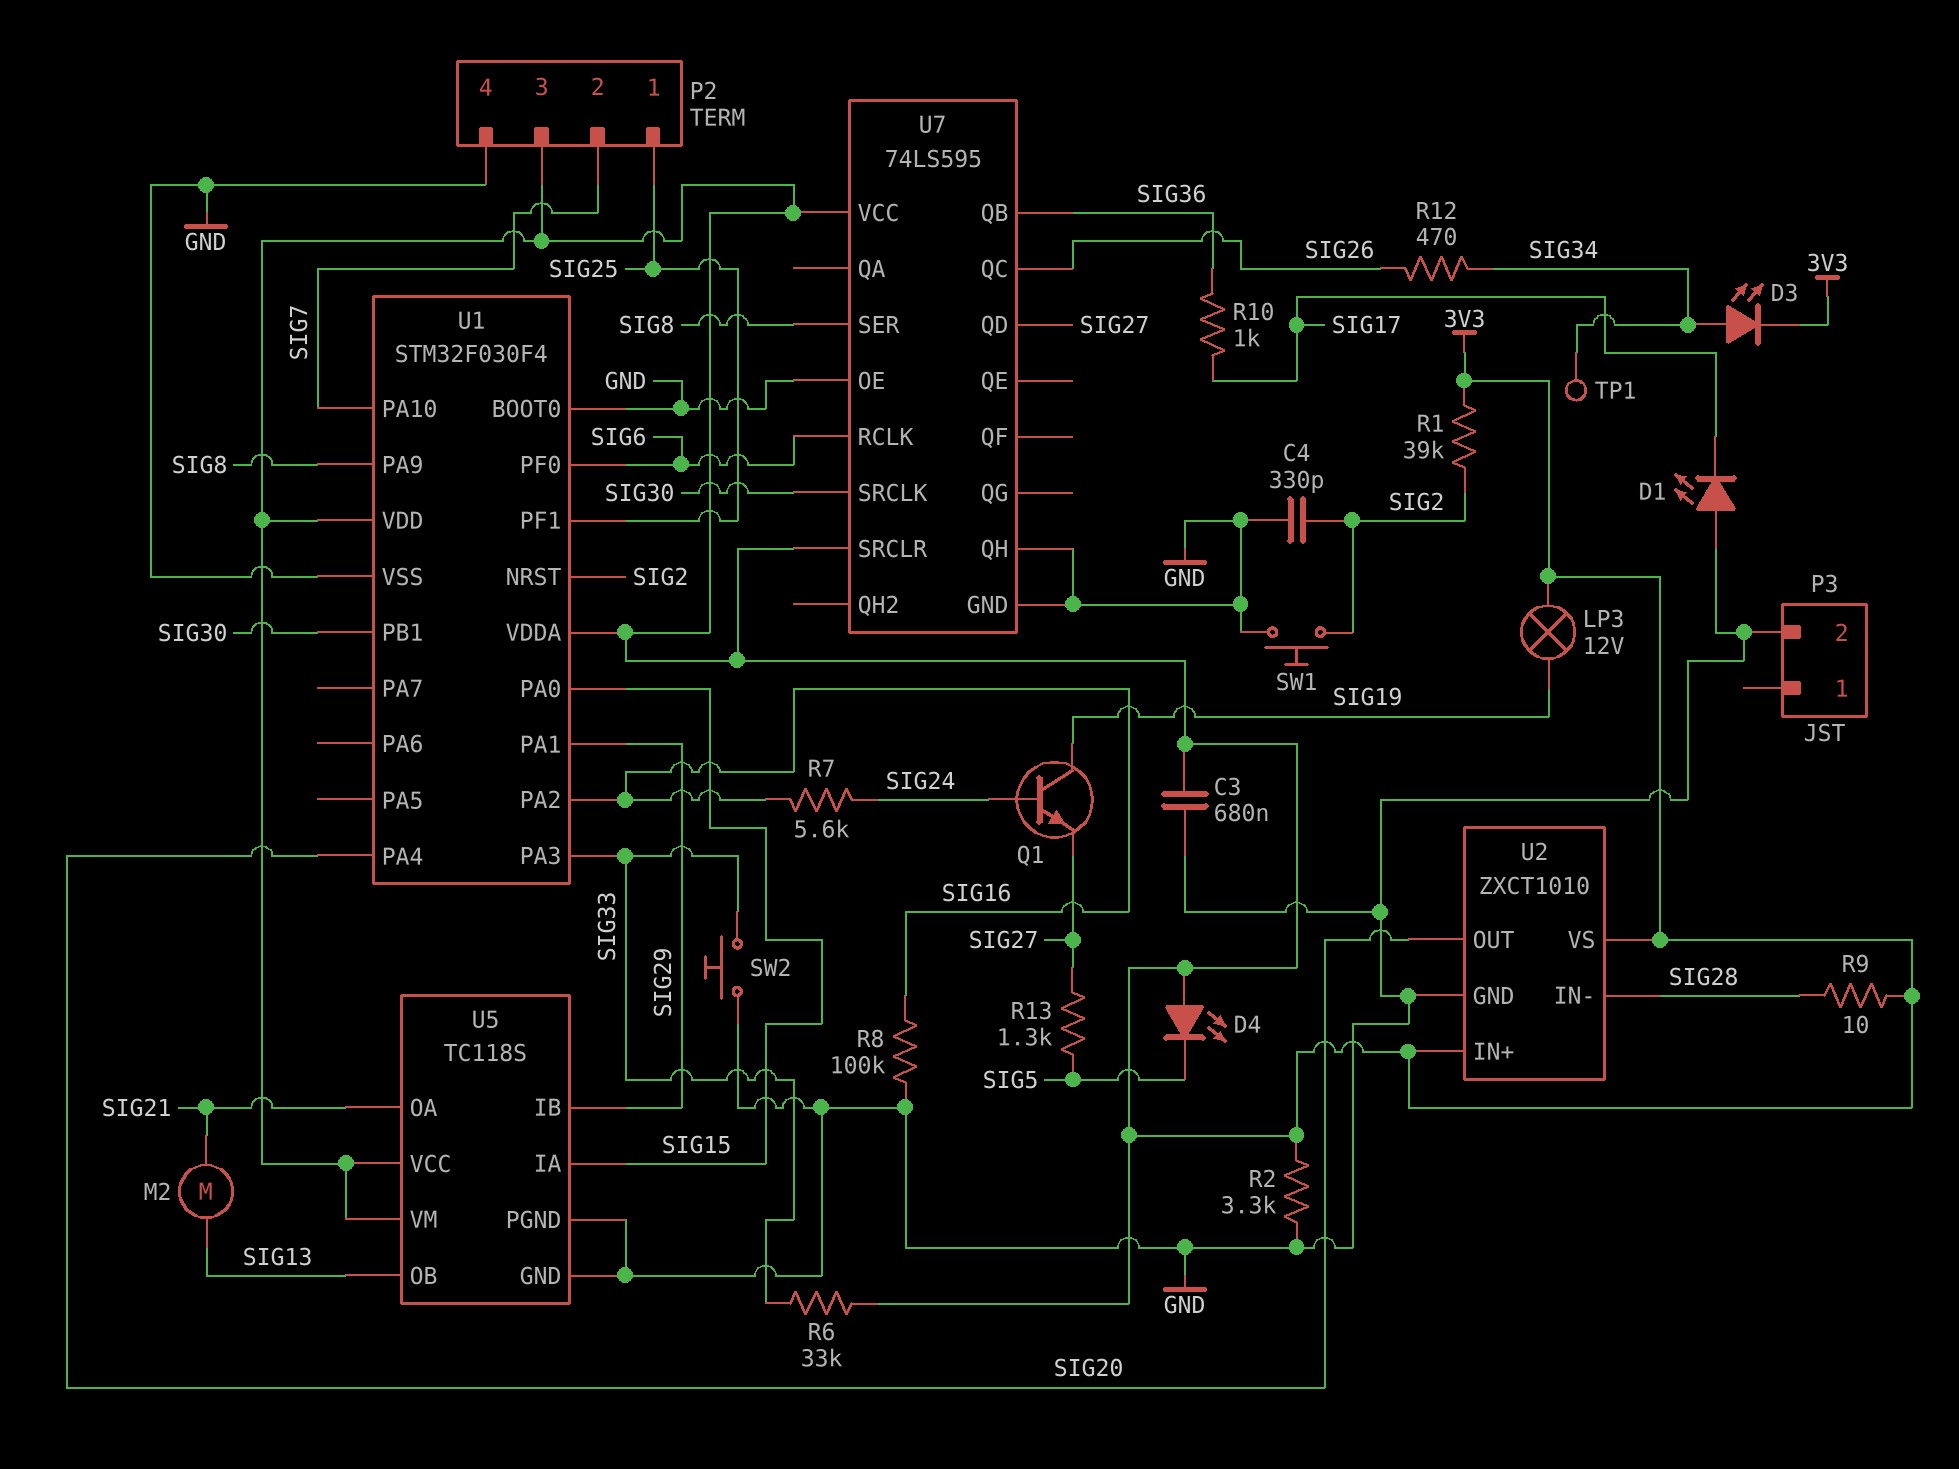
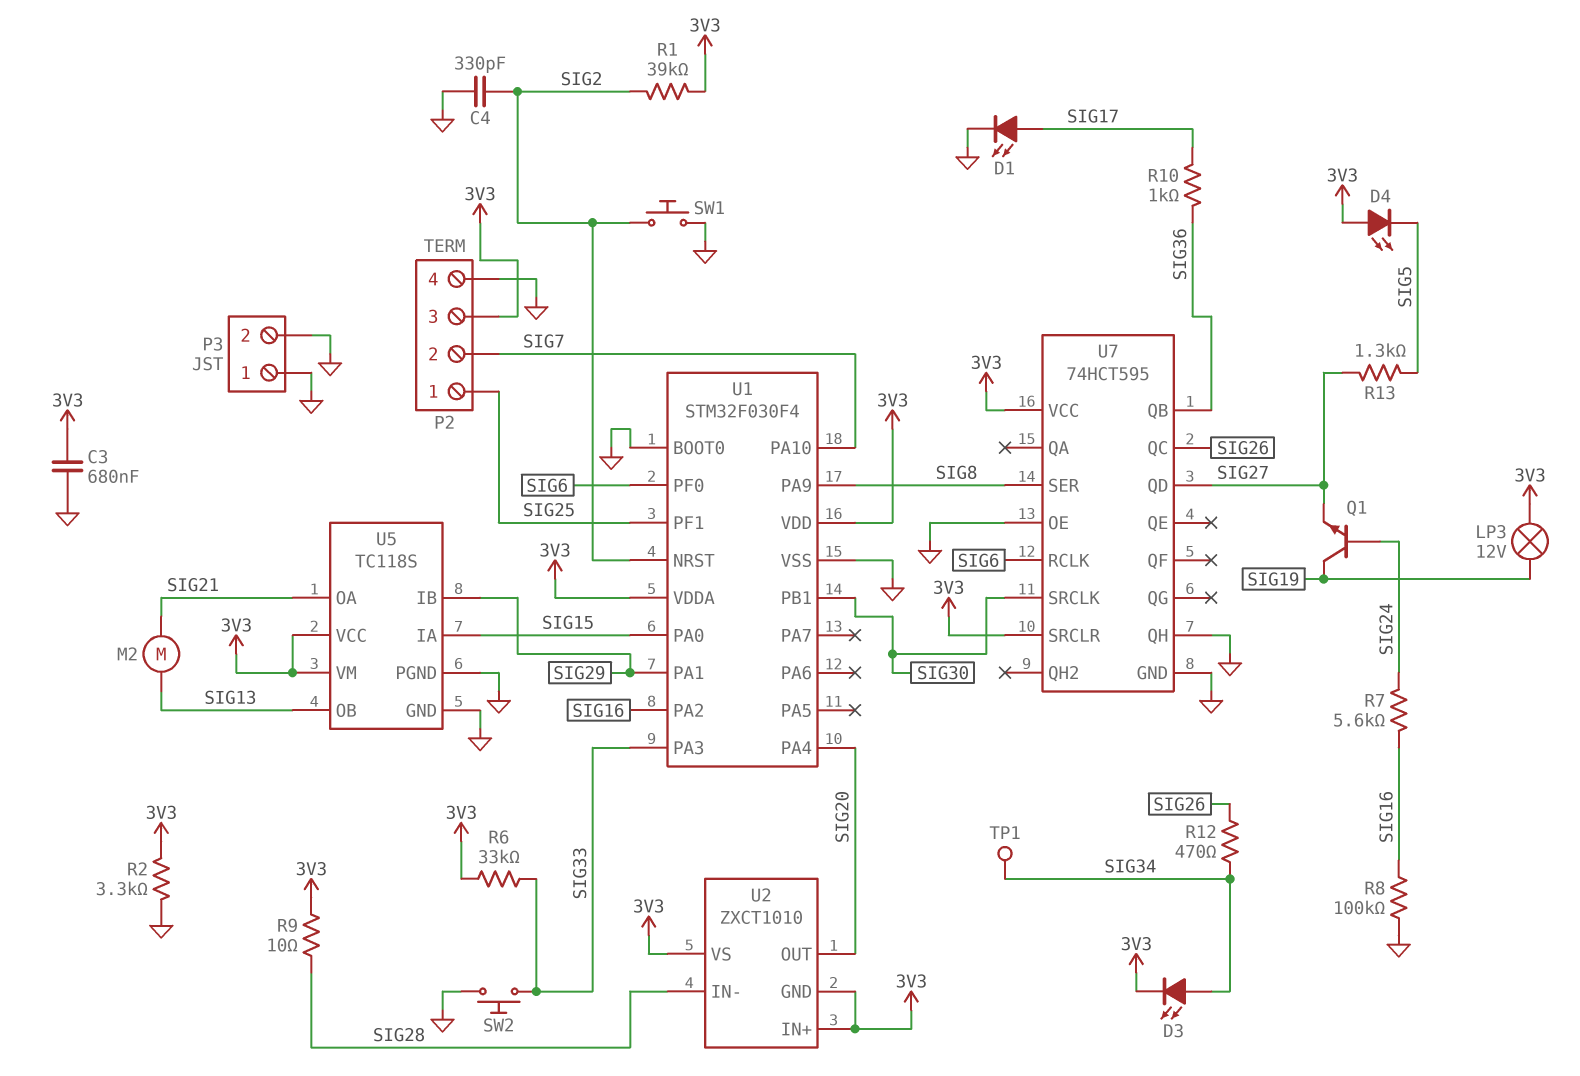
D1: LED (A GND, K SIG17) -> LED (A SIG17, K GND)
P3 pin 1: none -> GND
U2 pin GND: GND -> 3V3
U7: 74LS595 -> 74HCT595

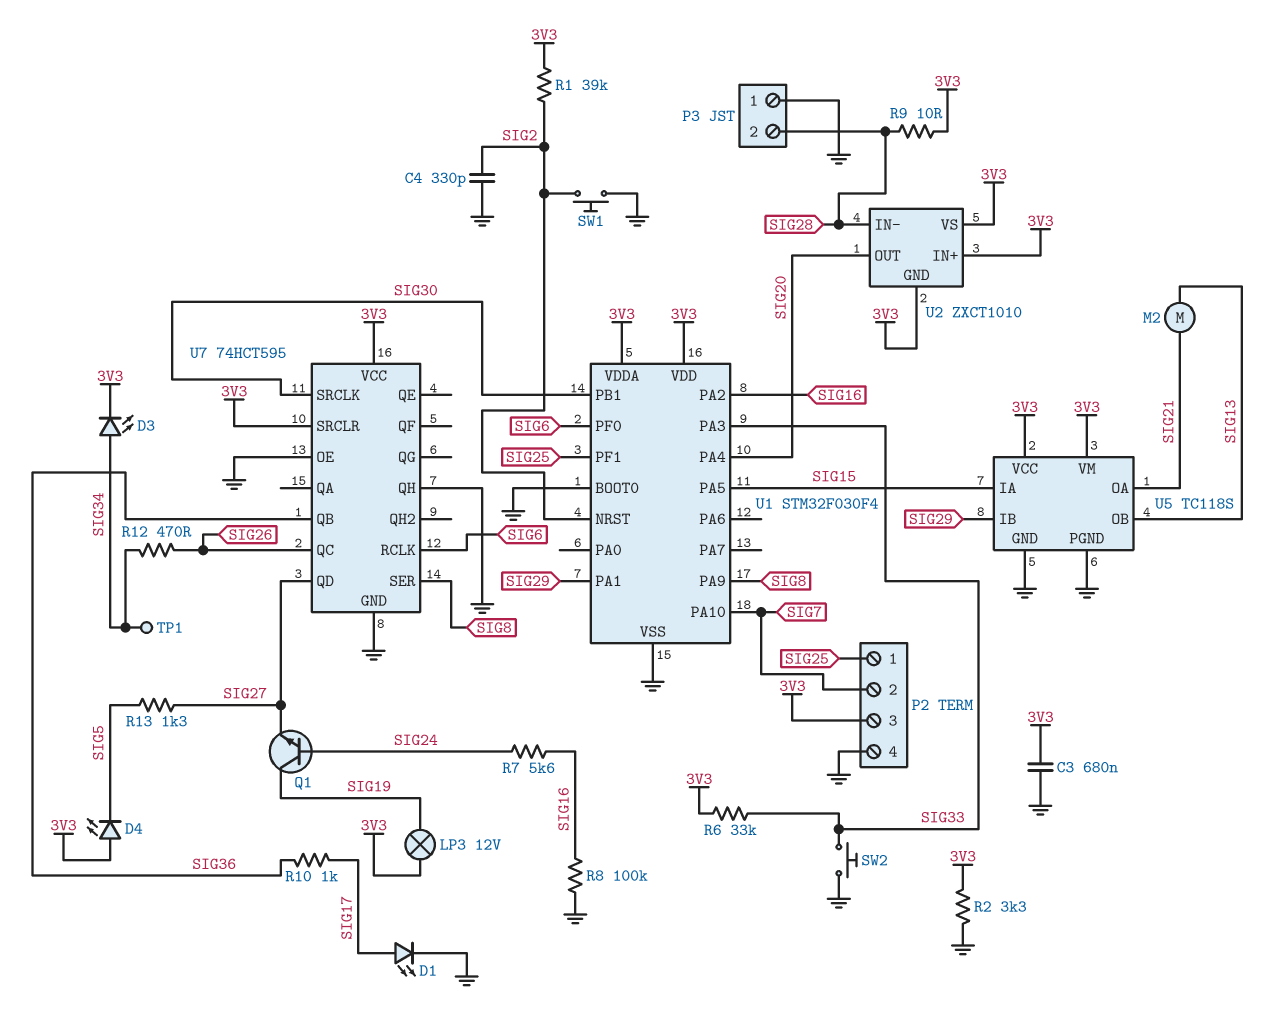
P3 pin 2: GND -> SIG28
U1 pin PA0: SIG15 -> none
U1 pin PA5: none -> SIG15

